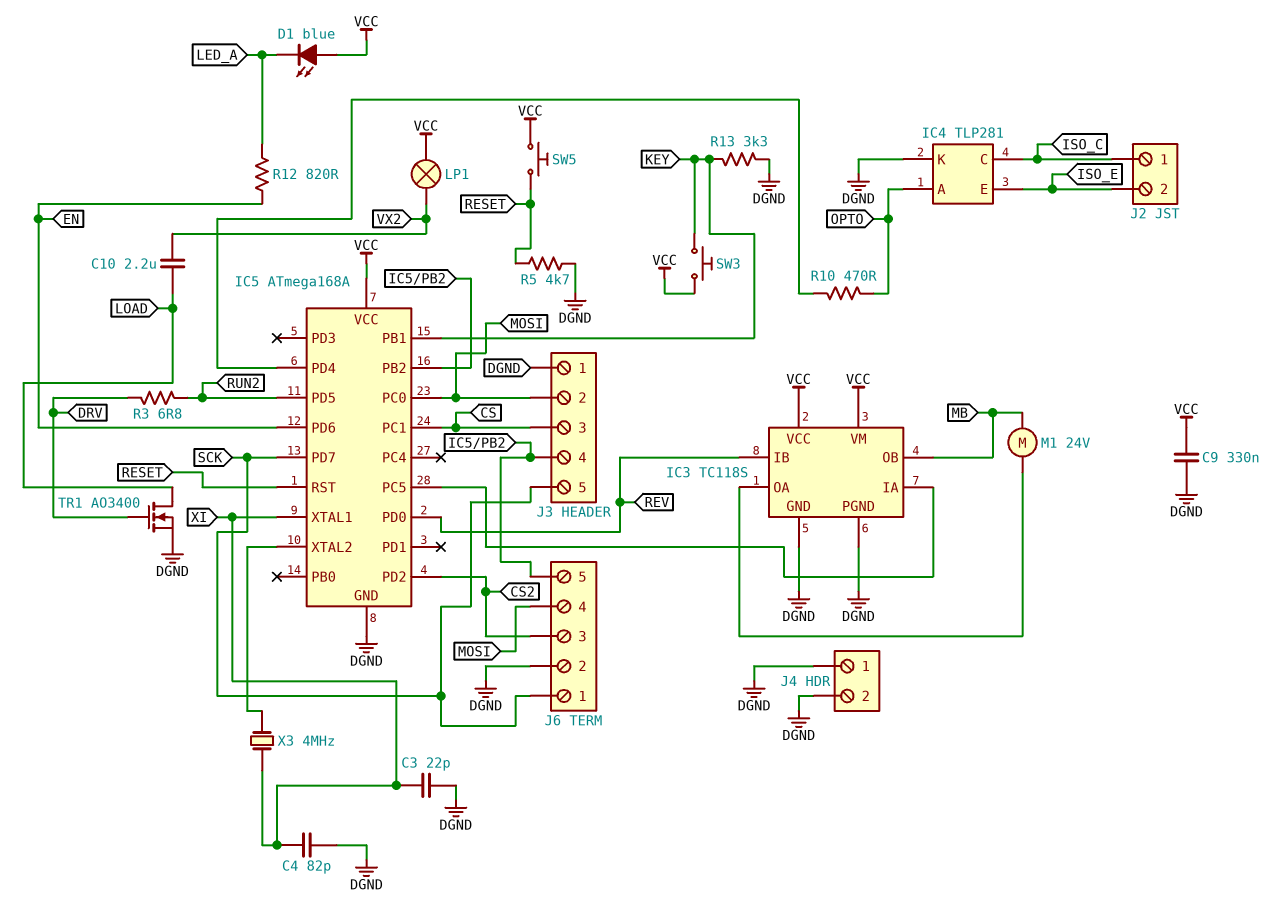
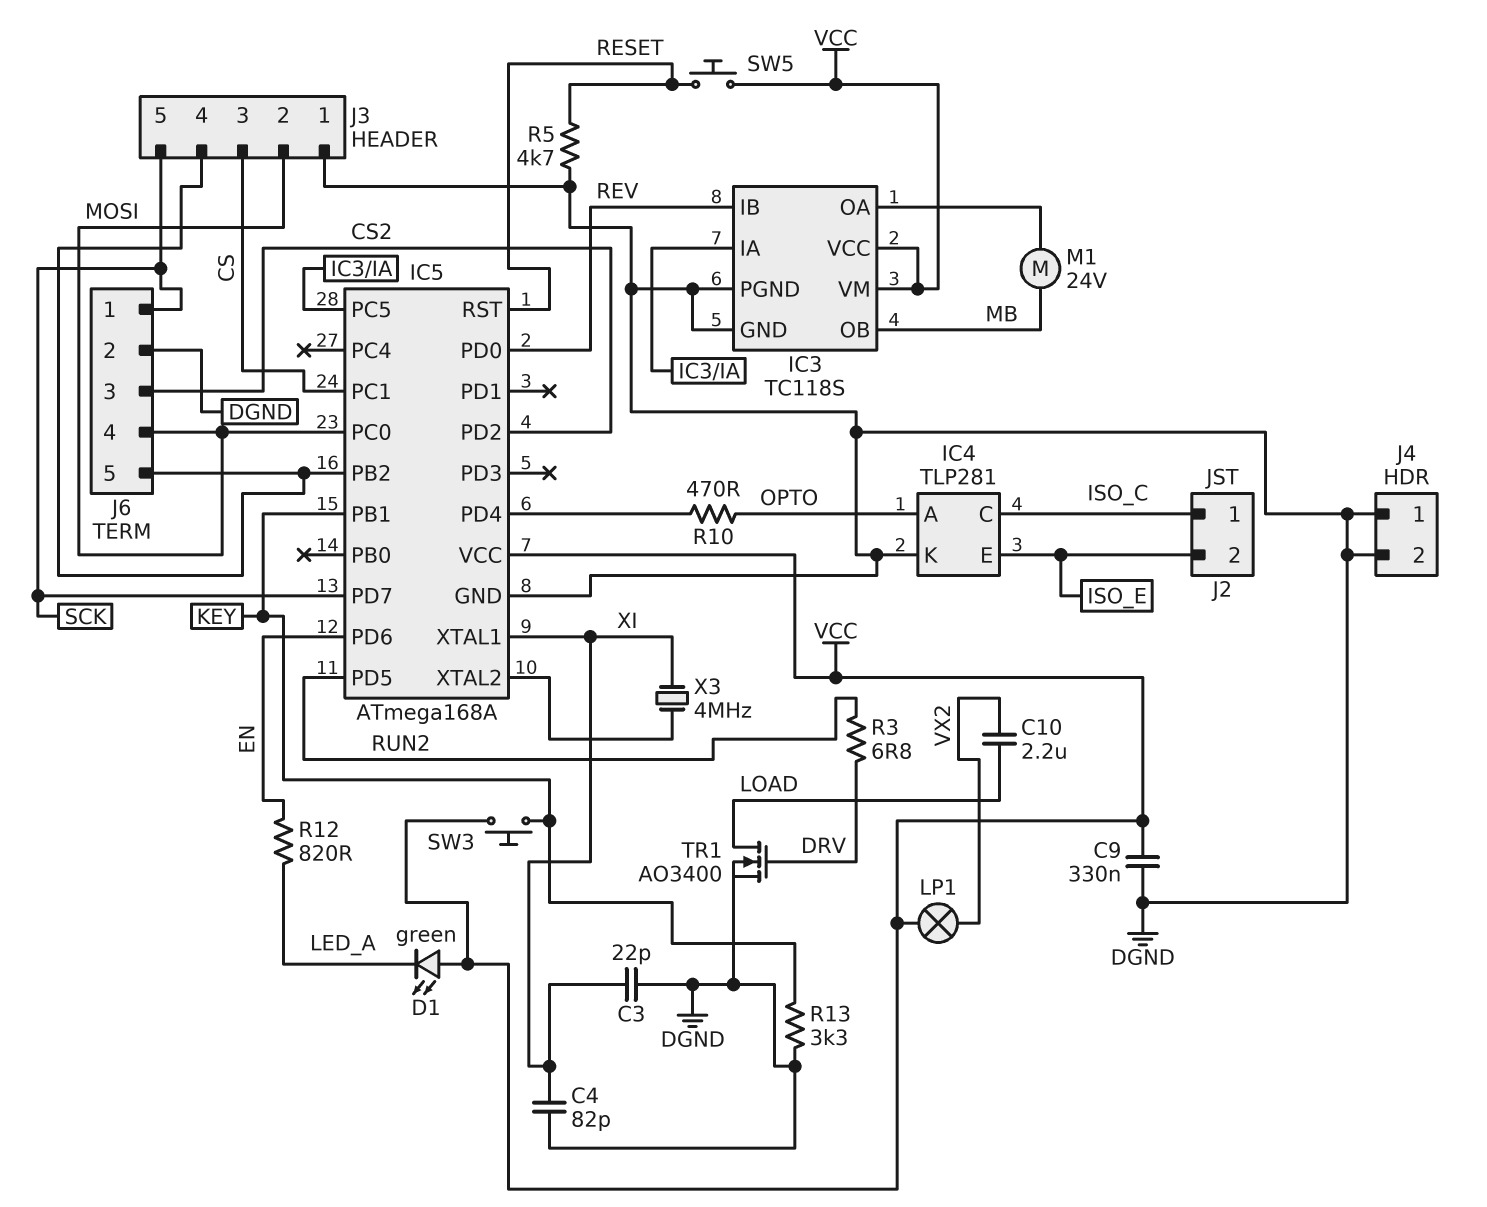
D1: LED blue (A VCC, K LED_A) -> LED green (A VCC, K LED_A)

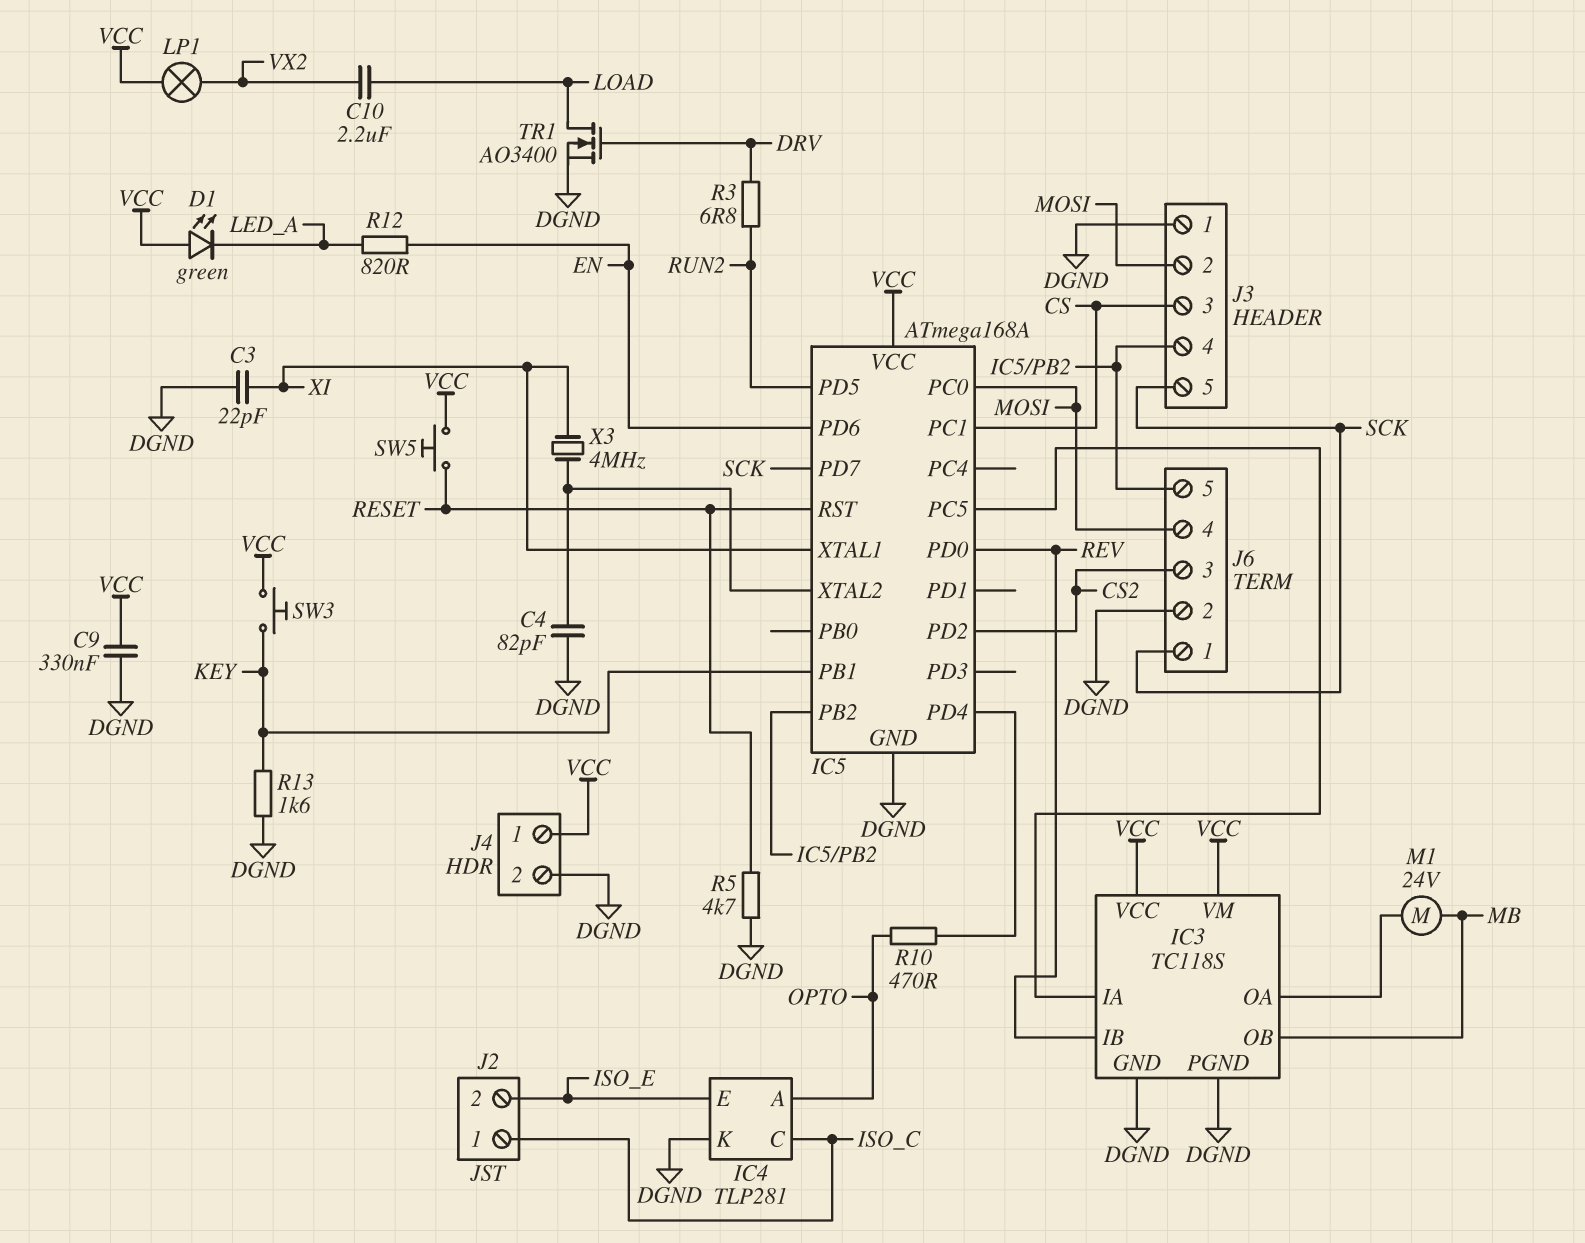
C4: 82pF (DGND, XI) -> 82pF (DGND, IC5/XTAL2)
J4 pin 1: DGND -> VCC
R13: 3.3k (DGND, KEY) -> 1.6k (DGND, KEY)

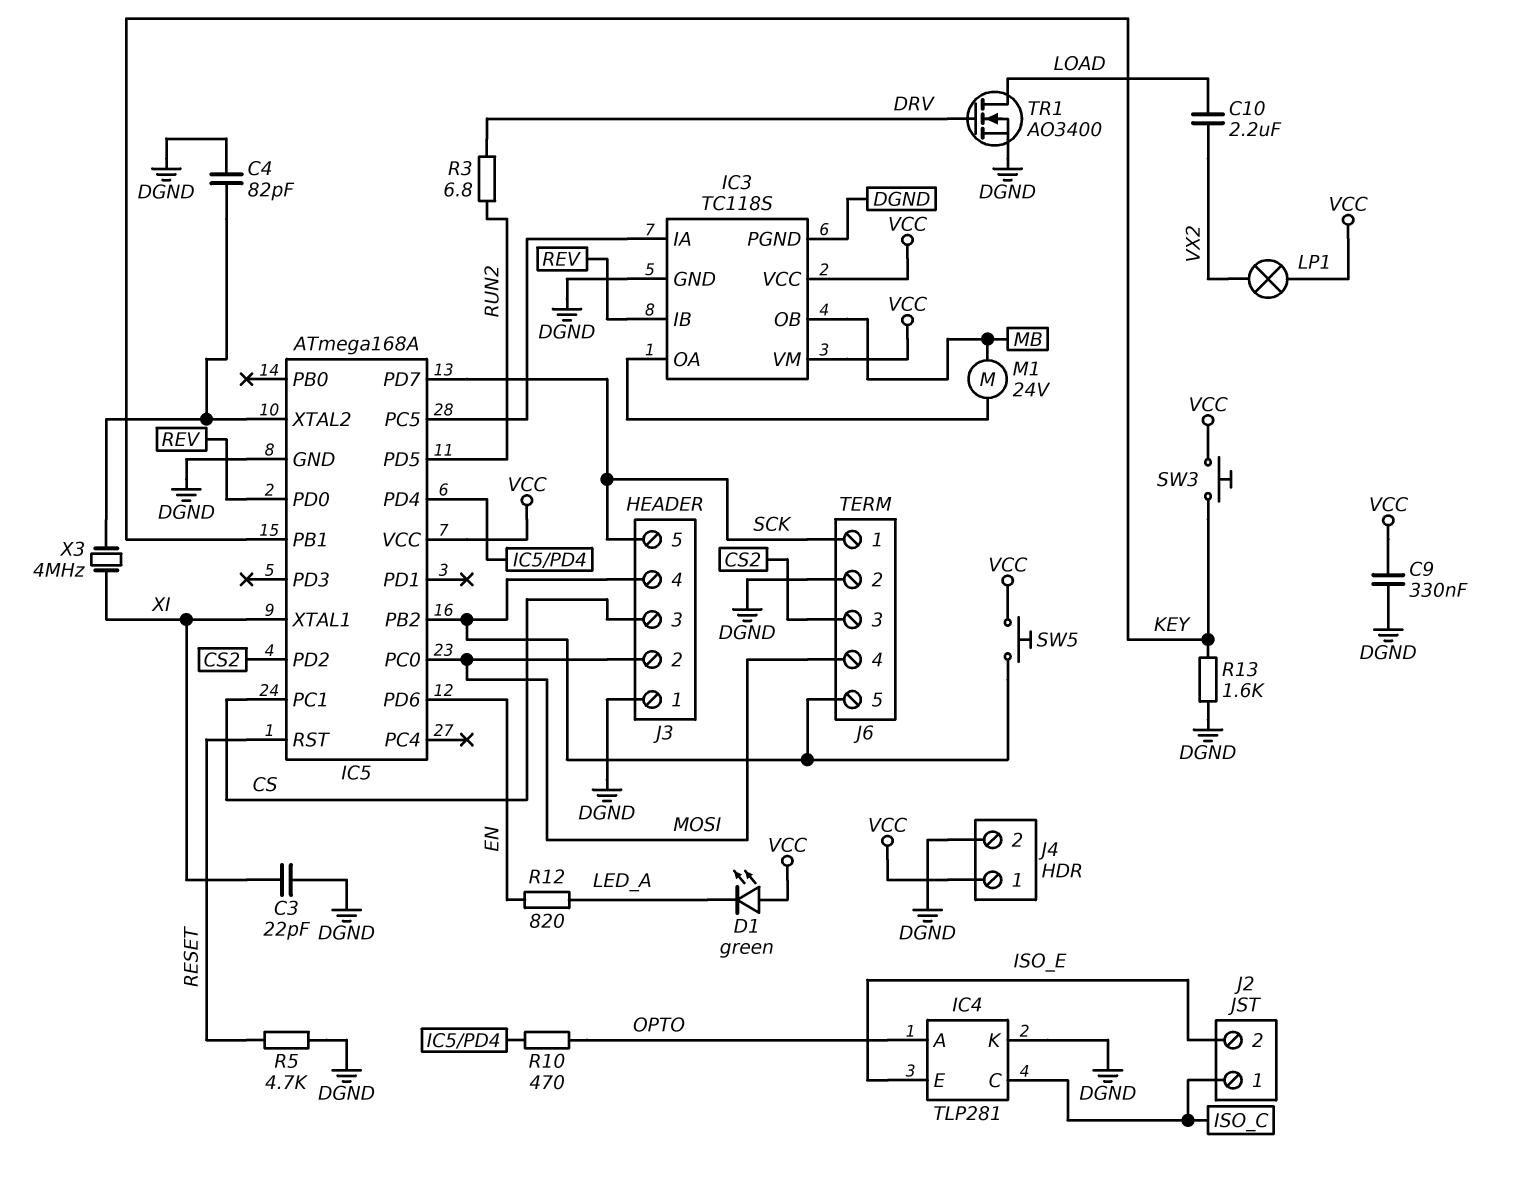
SW5: button (RESET, VCC) -> button (IC5/PB2, VCC)

